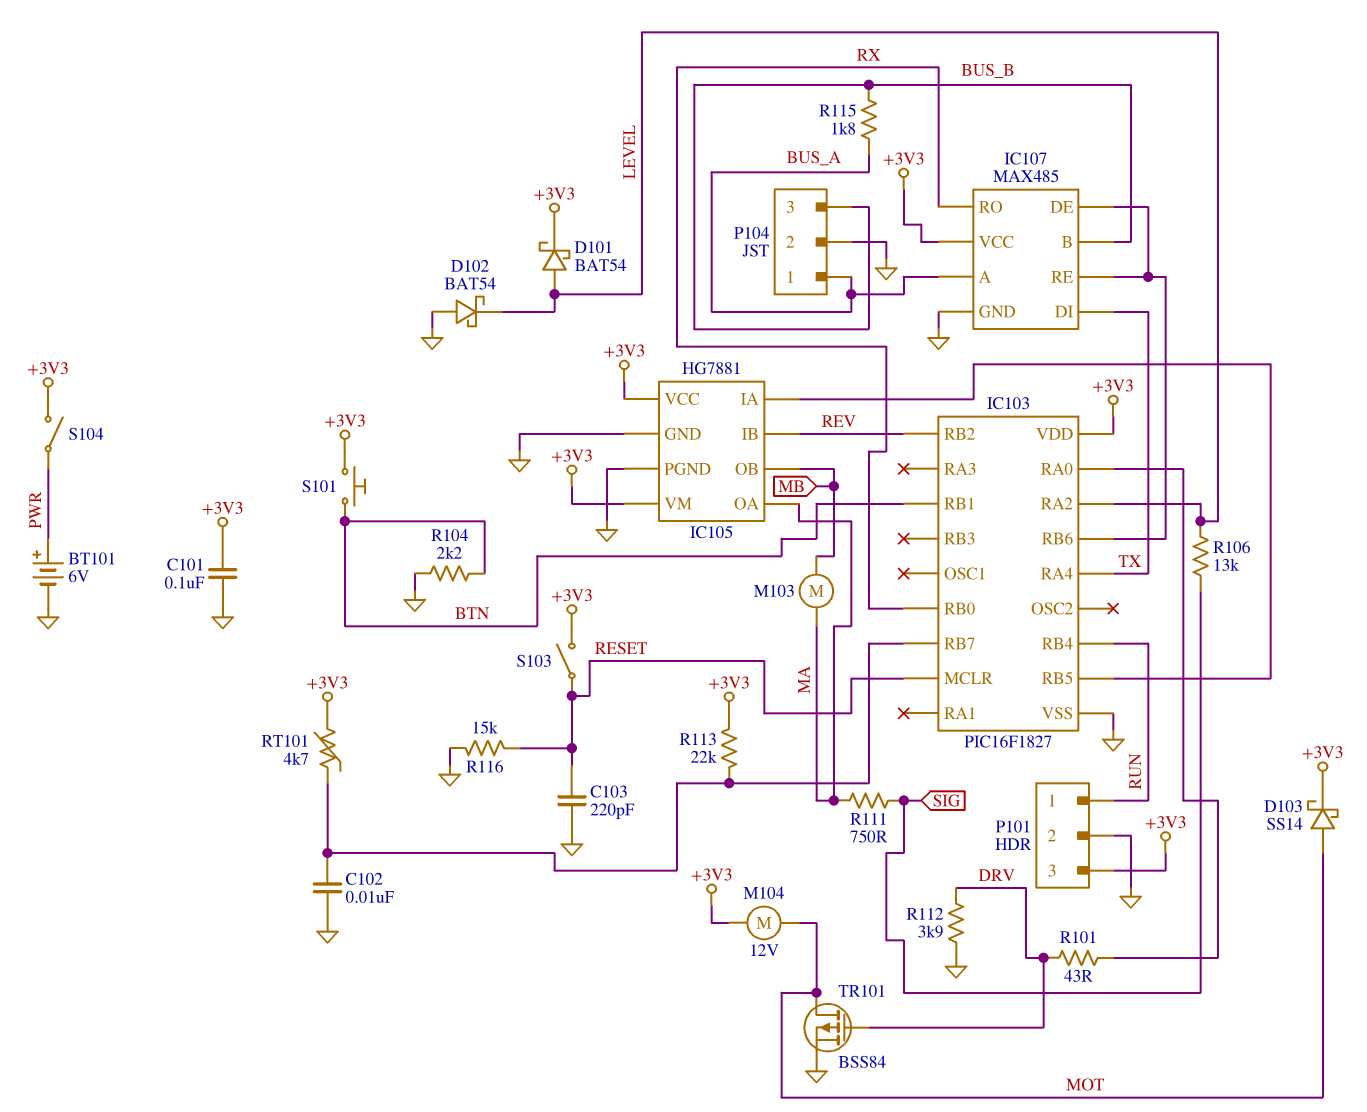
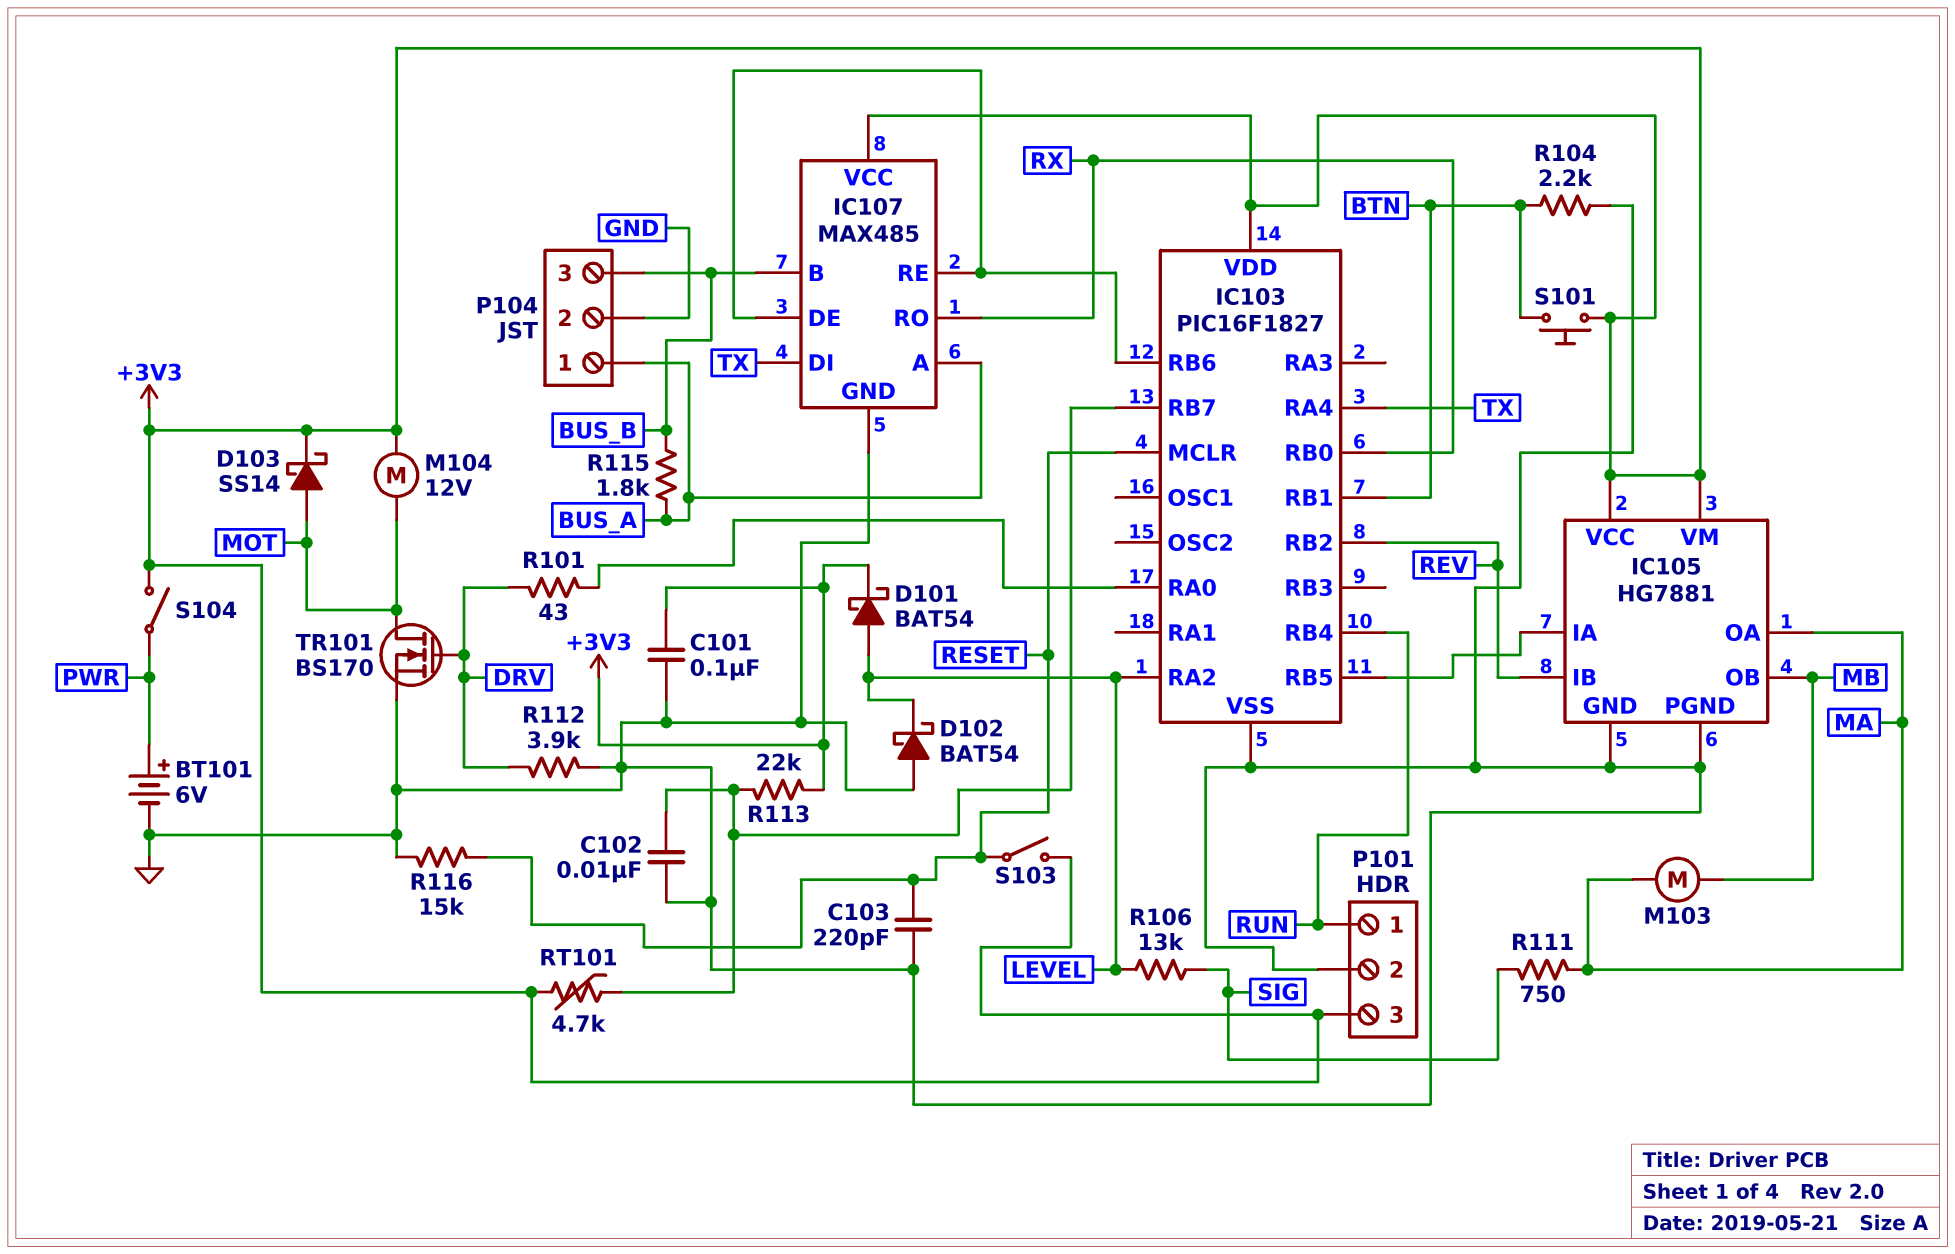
TR101: PMOS BSS84 (G DRV, D MOT, S GND) -> NMOS BS170 (G DRV, D MOT, S GND)

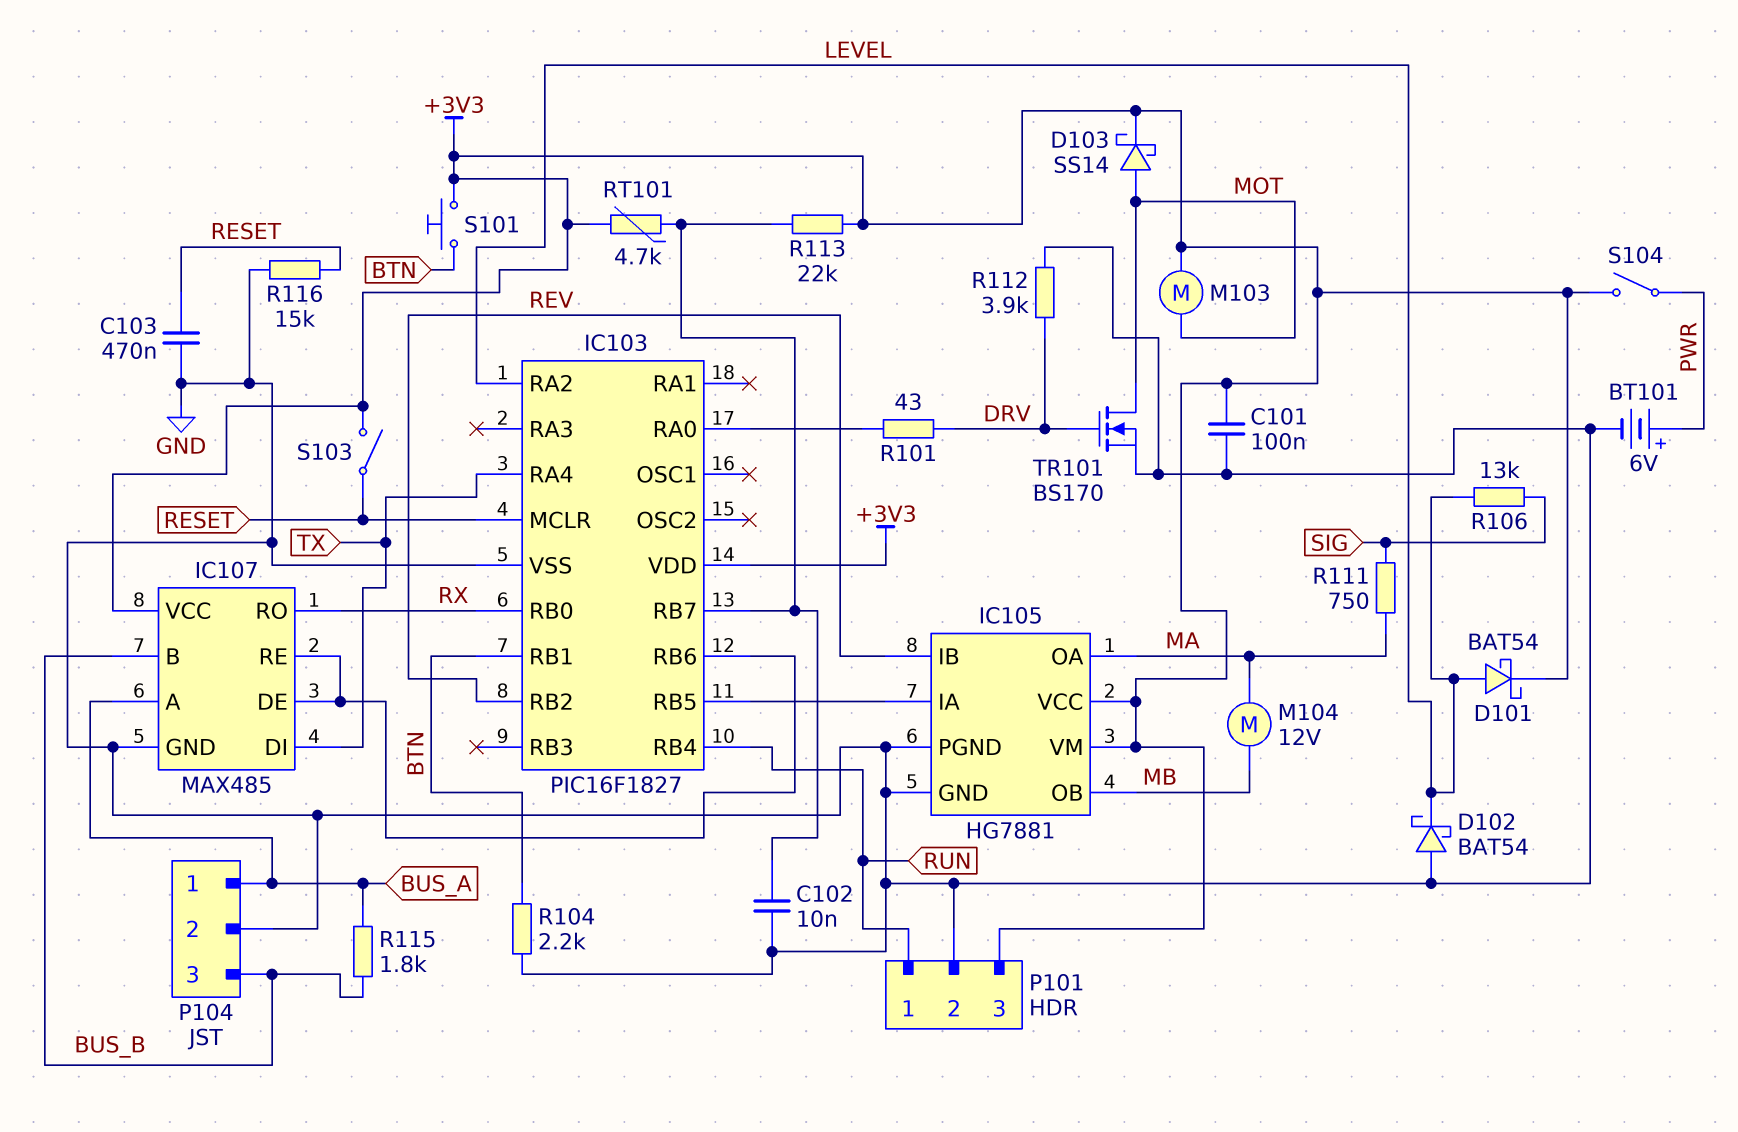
C103: 220pF (GND, RESET) -> 470nF (GND, RESET)
M103: motor (MA, MB) -> motor (+3V3, MOT)
M104: motor 12V (+3V3, MOT) -> motor 12V (MA, MB)

